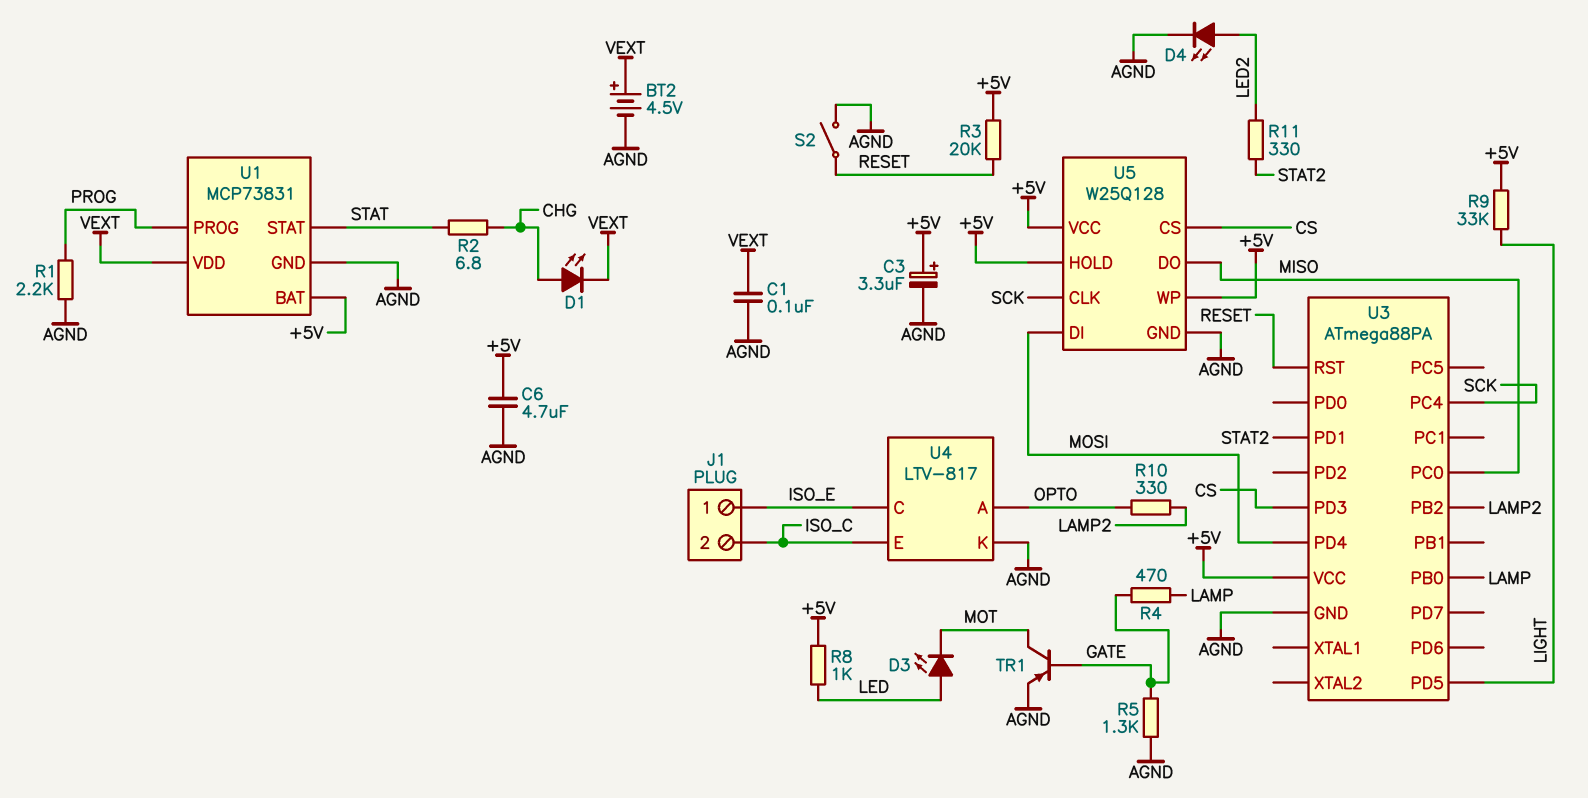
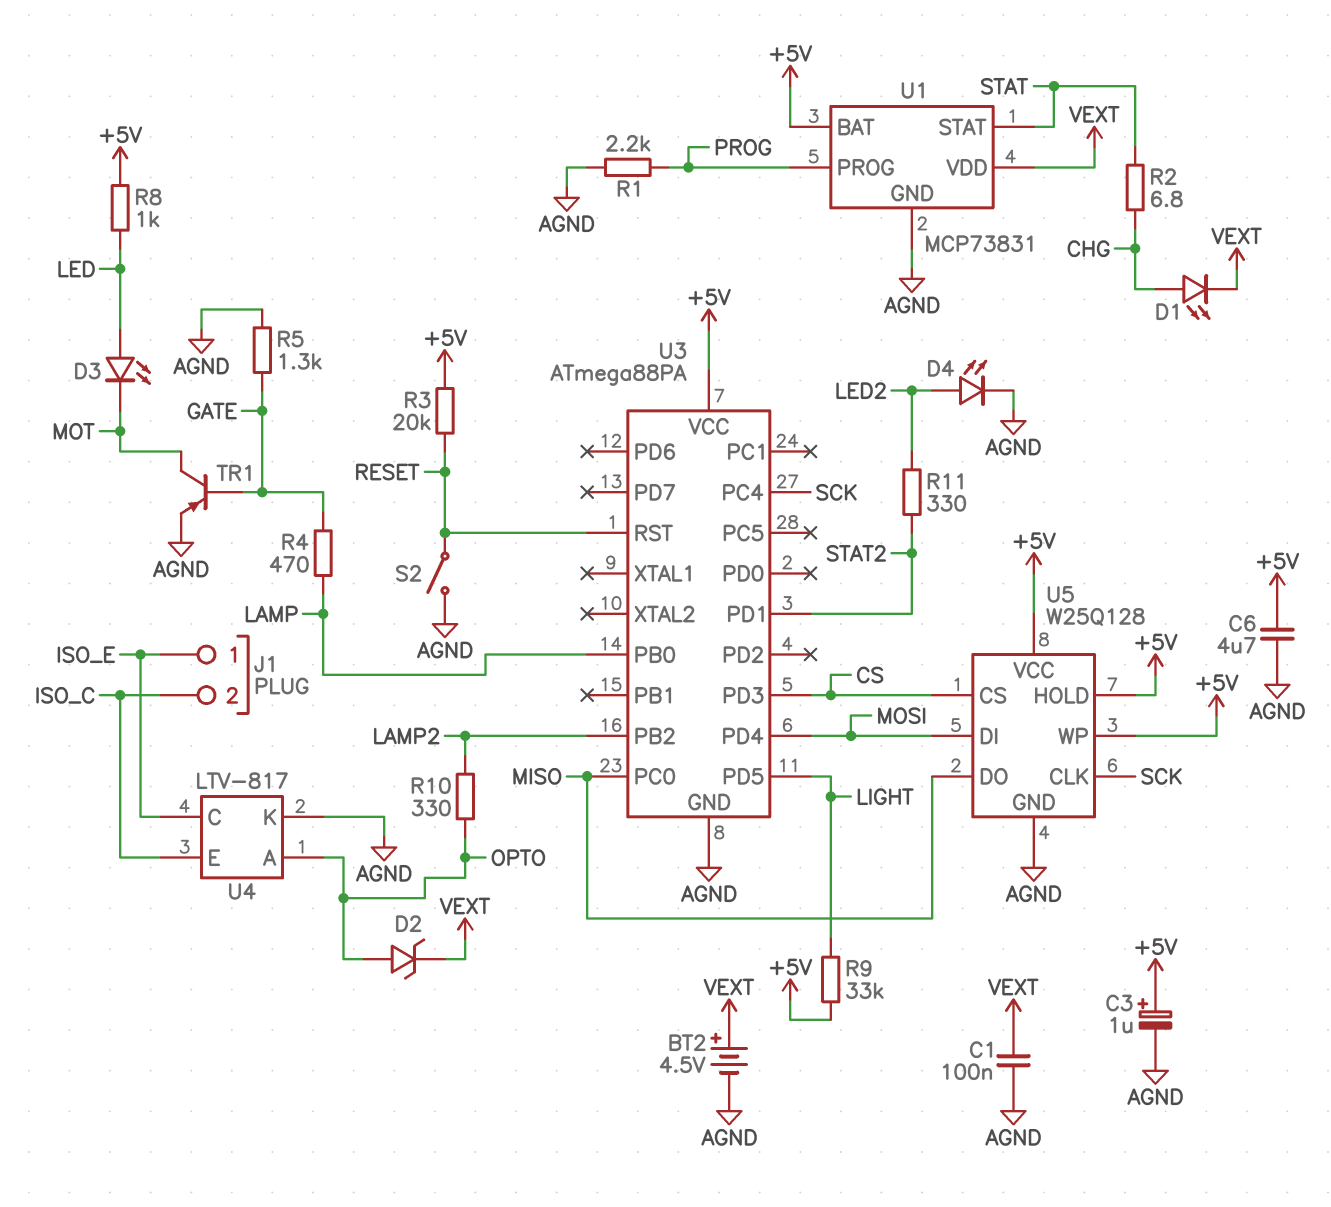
C3: 3.3uF (plus +5V, minus AGND) -> 1uF (plus +5V, minus AGND)
D2: none -> zener (A OPTO, K VEXT)

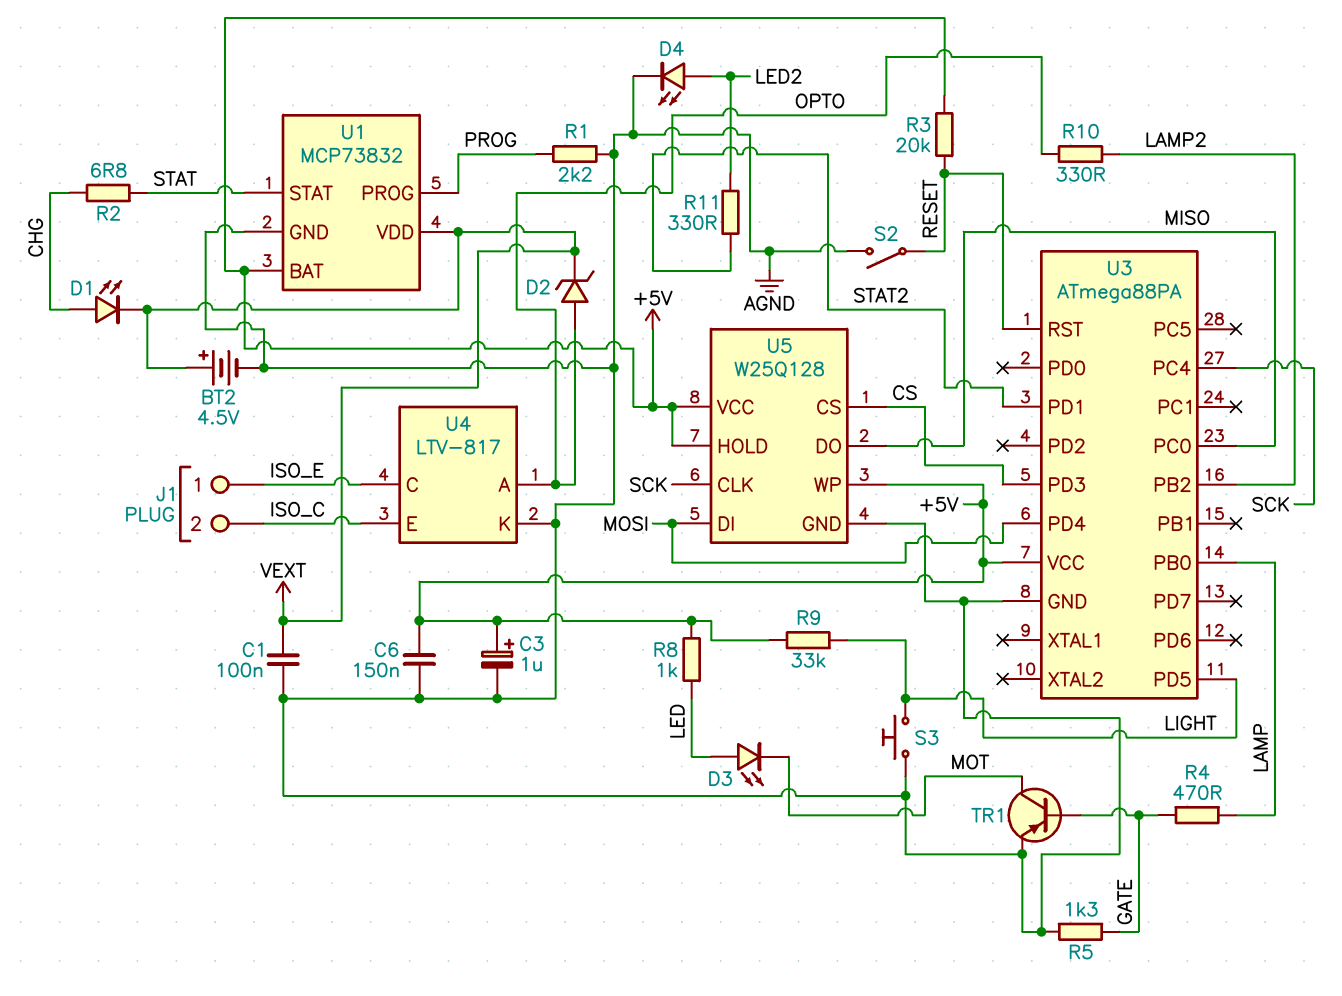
C6: 4.7uF (+5V, AGND) -> 150nF (+5V, AGND)
S3: none -> button (AGND, LIGHT)
U1: MCP73831 -> MCP73832

